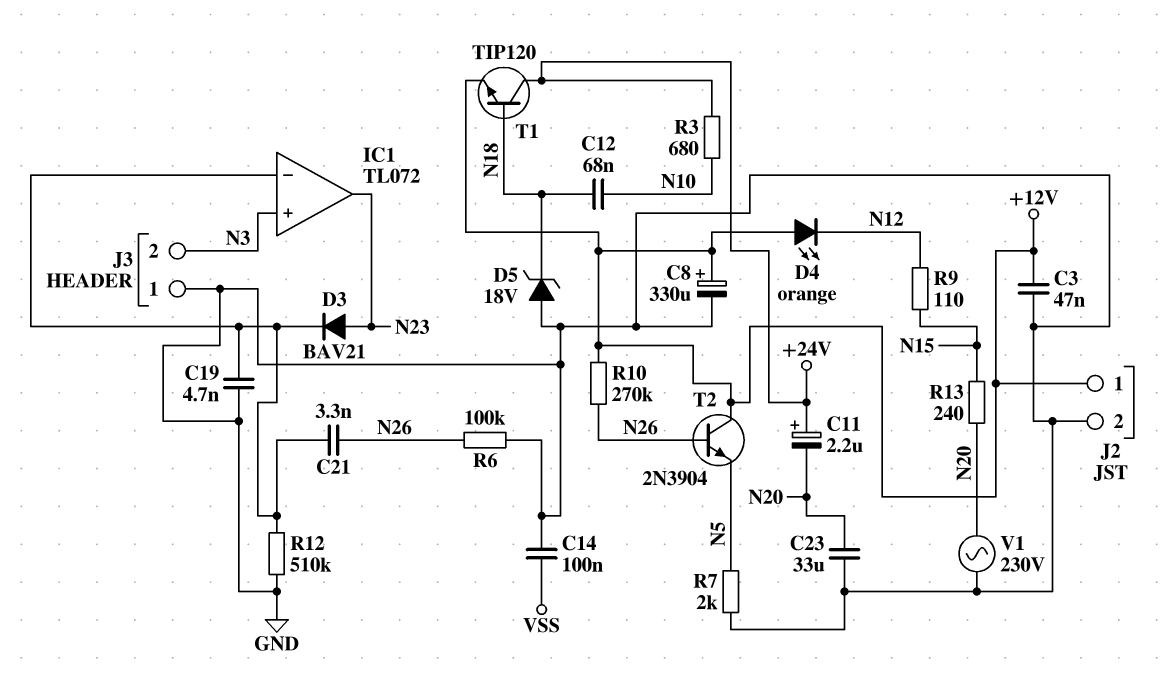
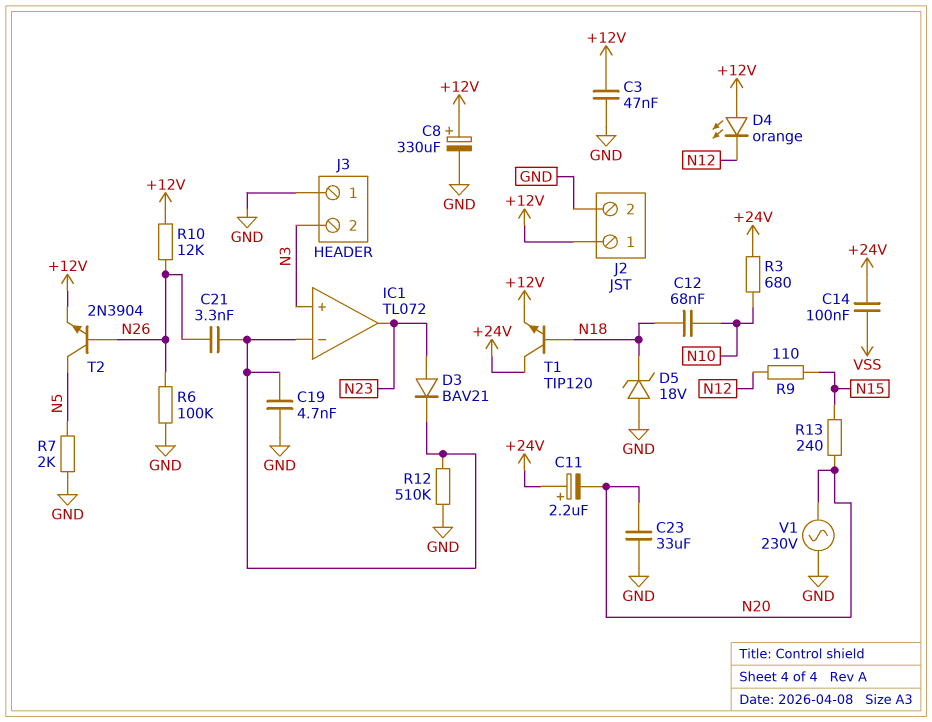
C14: 100nF (GND, VSS) -> 100nF (+24V, VSS)
R10: 270k (+12V, N26) -> 12k (+12V, N26)
T2: NPN 2N3904 (B N26, C +12V, E N5) -> NPN 2N3904 (B N26, C N5, E +12V)

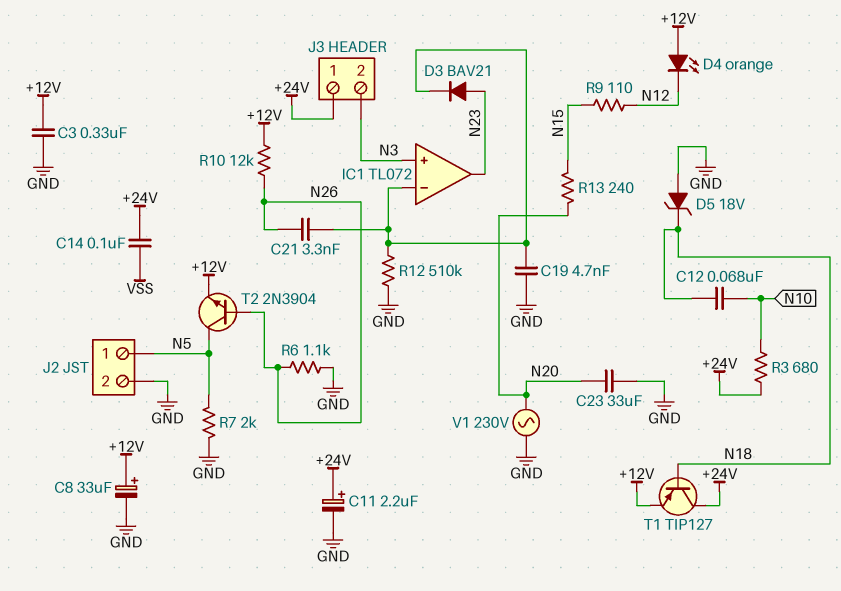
C3: 47nF (+12V, GND) -> 330nF (+12V, GND)
C8: 330uF (plus +12V, minus GND) -> 33uF (plus +12V, minus GND)
C11: 2.2uF (plus +24V, minus N20) -> 2.2uF (plus +24V, minus GND)
J2 pin 1: +12V -> N5
J3 pin 1: GND -> +24V
R6: 100k (GND, N26) -> 1.1k (GND, N26)
T1: NPN TIP120 (B N18, C +24V, E +12V) -> PNP TIP127 (B N18, C +24V, E +12V)

